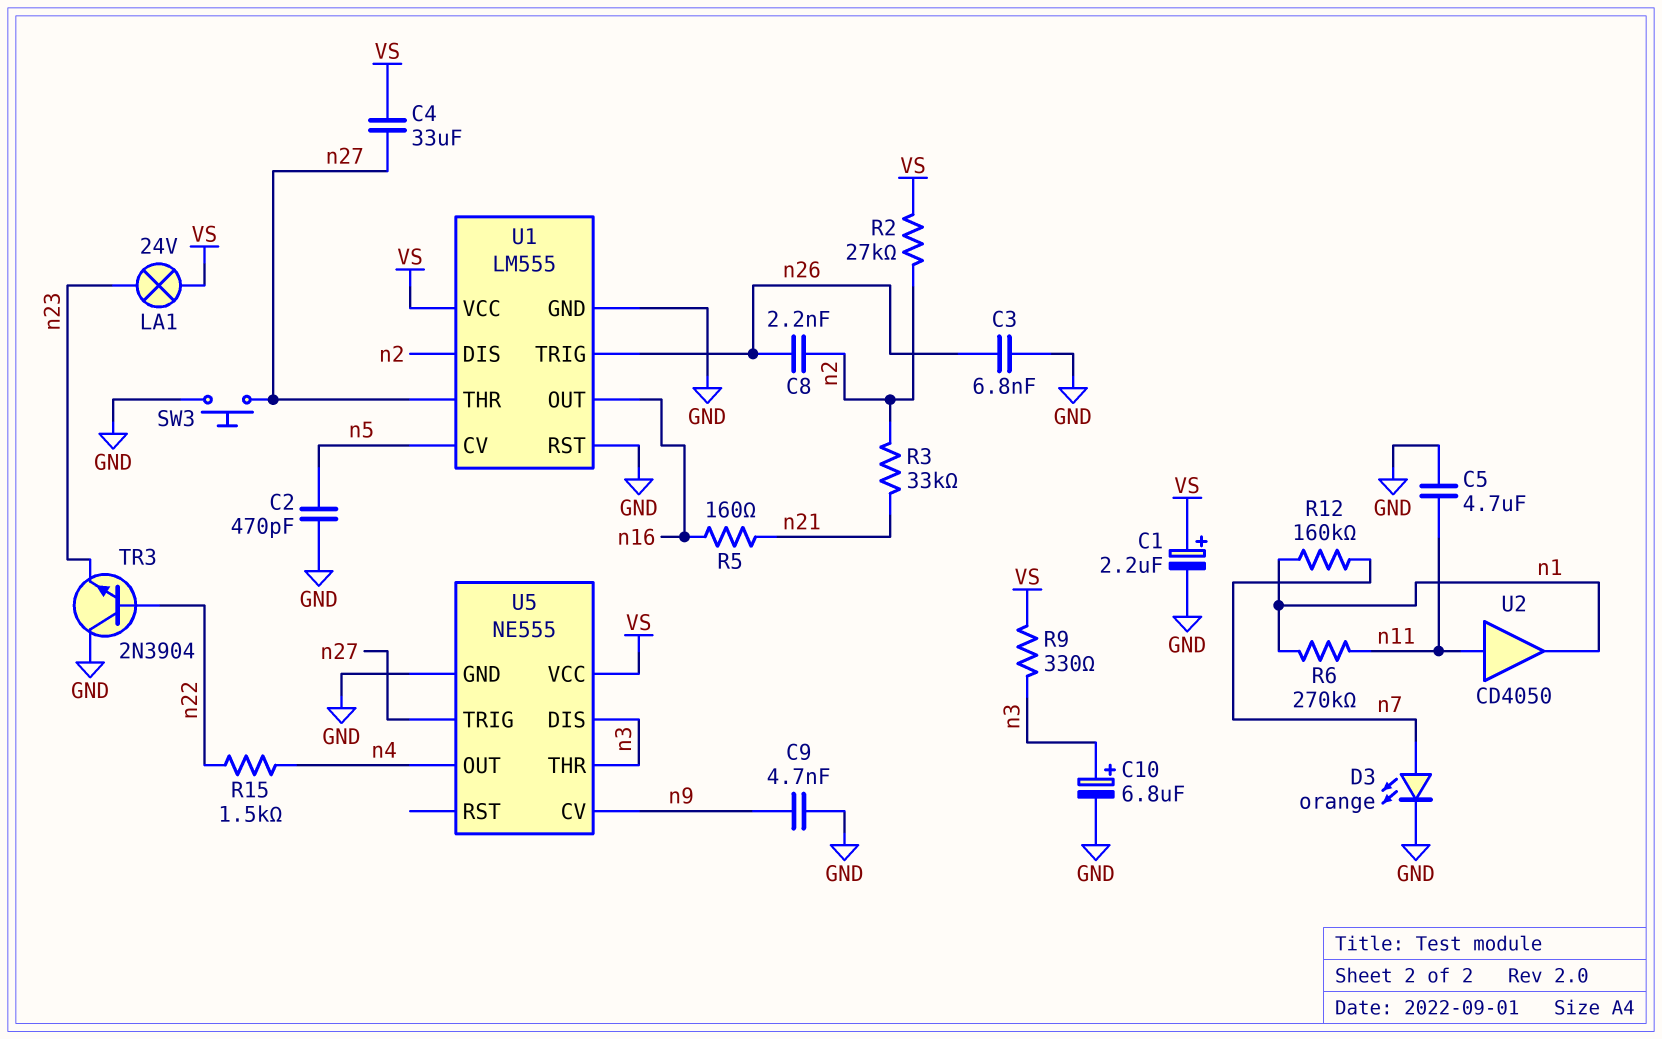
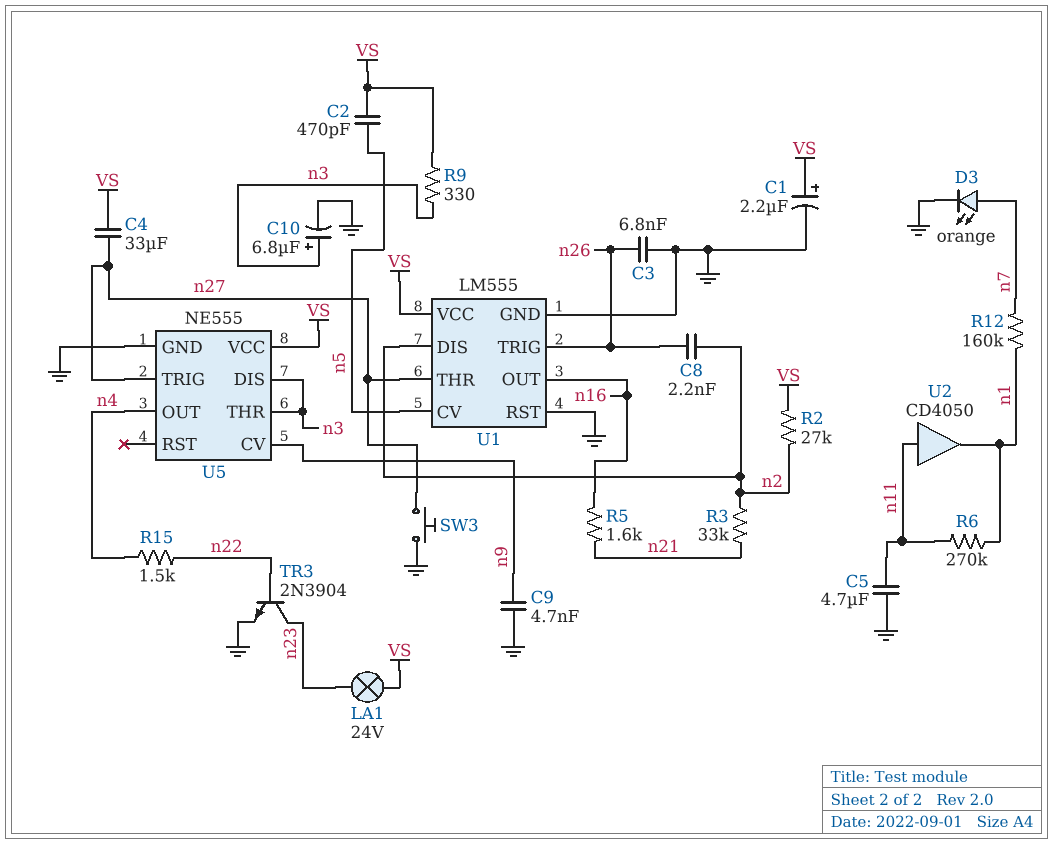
C2: 470pF (GND, n5) -> 470pF (VS, n5)
R5: 160 (n16, n21) -> 1.6k (n16, n21)
TR3: NPN 2N3904 (B n22, C GND, E n23) -> NPN 2N3904 (B n22, C n23, E GND)

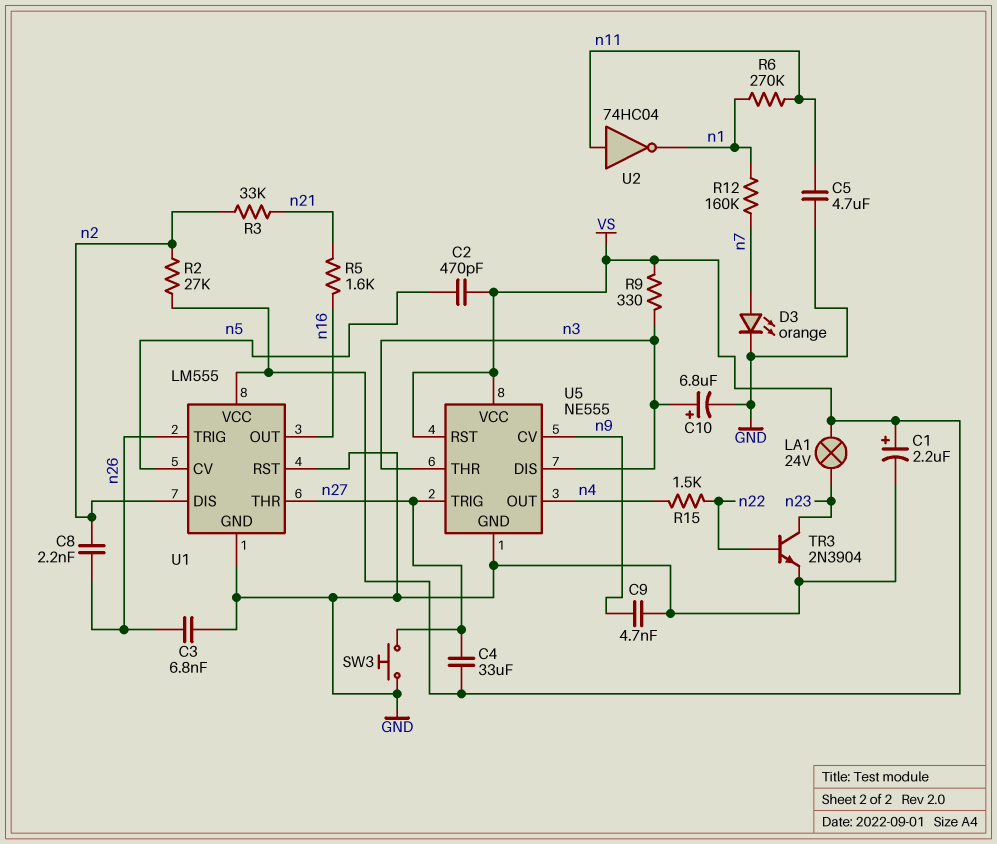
U2: buffer CD4050 (in n11, out n1) -> NOT 74HC04 (in n11, out n1)
U5 pin RST: none -> VS

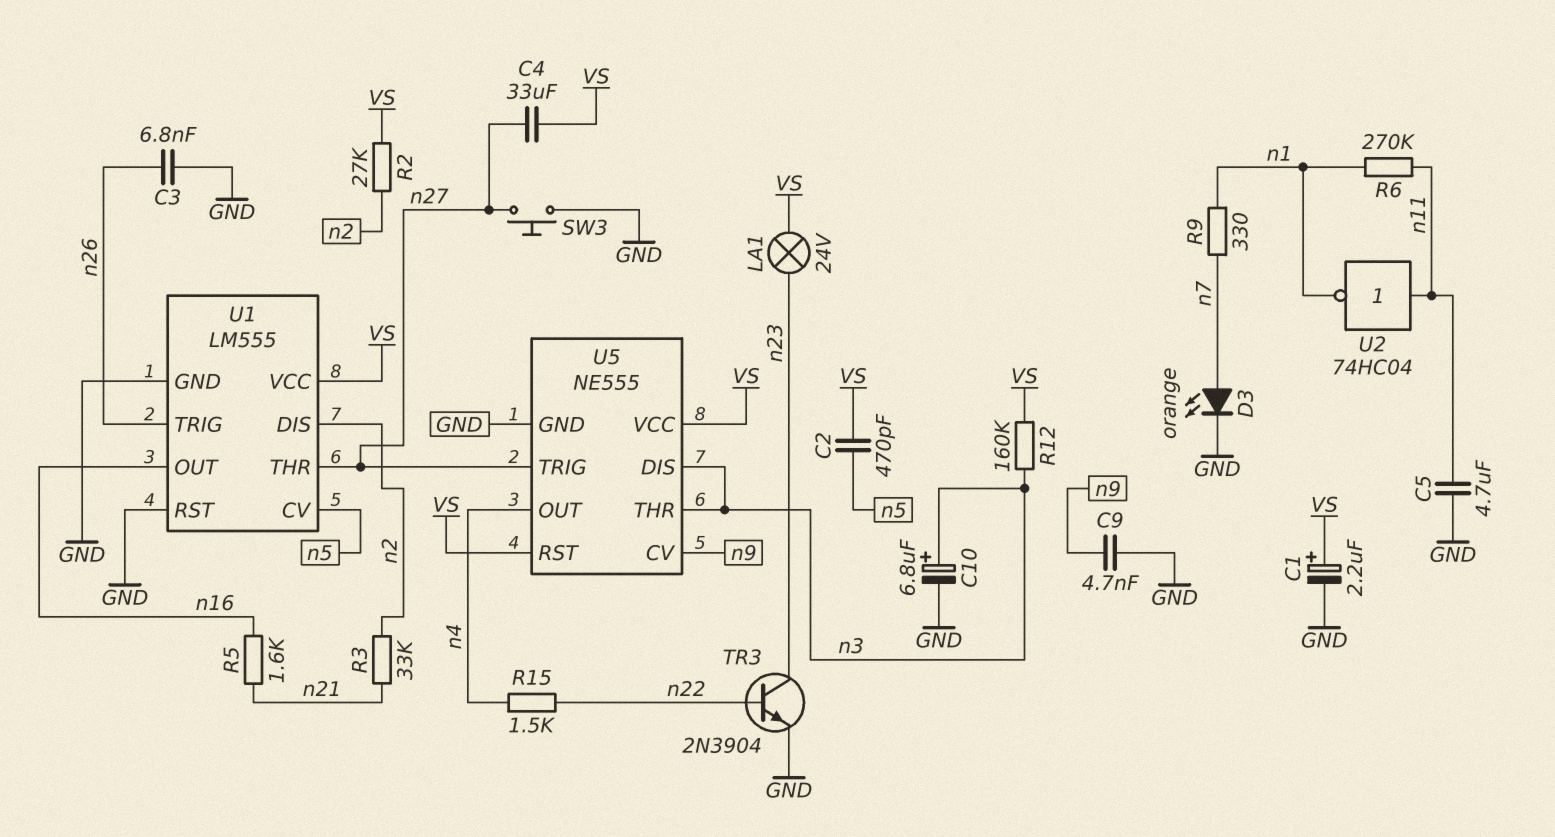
C8: 2.2nF (n2, n26) -> none
R9: 330 (VS, n3) -> 330 (n1, n7)
R12: 160k (n1, n7) -> 160k (VS, n3)

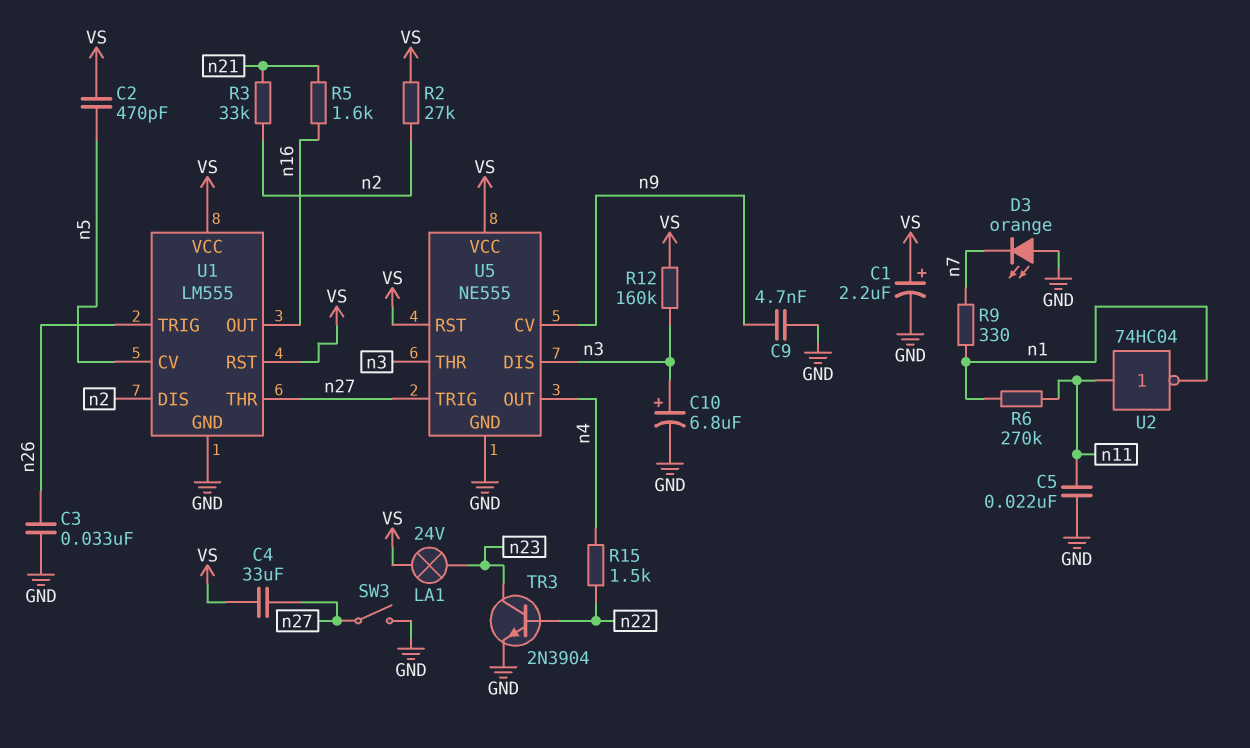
C3: 6.8nF (GND, n26) -> 33nF (GND, n26)
C5: 4.7uF (GND, n11) -> 22nF (GND, n11)
D3: LED orange (A n7, K GND) -> LED orange (A GND, K n7)
SW3: button (GND, n27) -> switch (GND, n27)
U1 pin RST: GND -> VS

